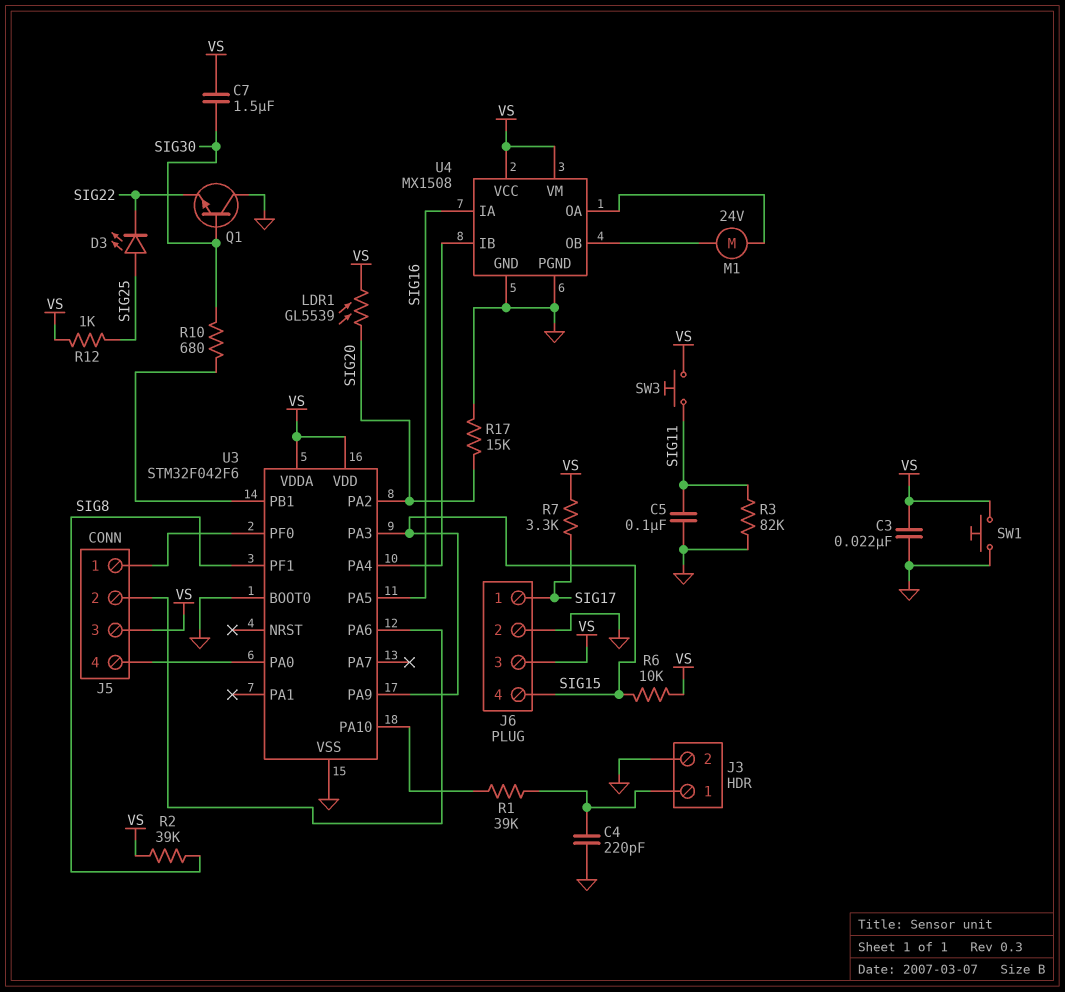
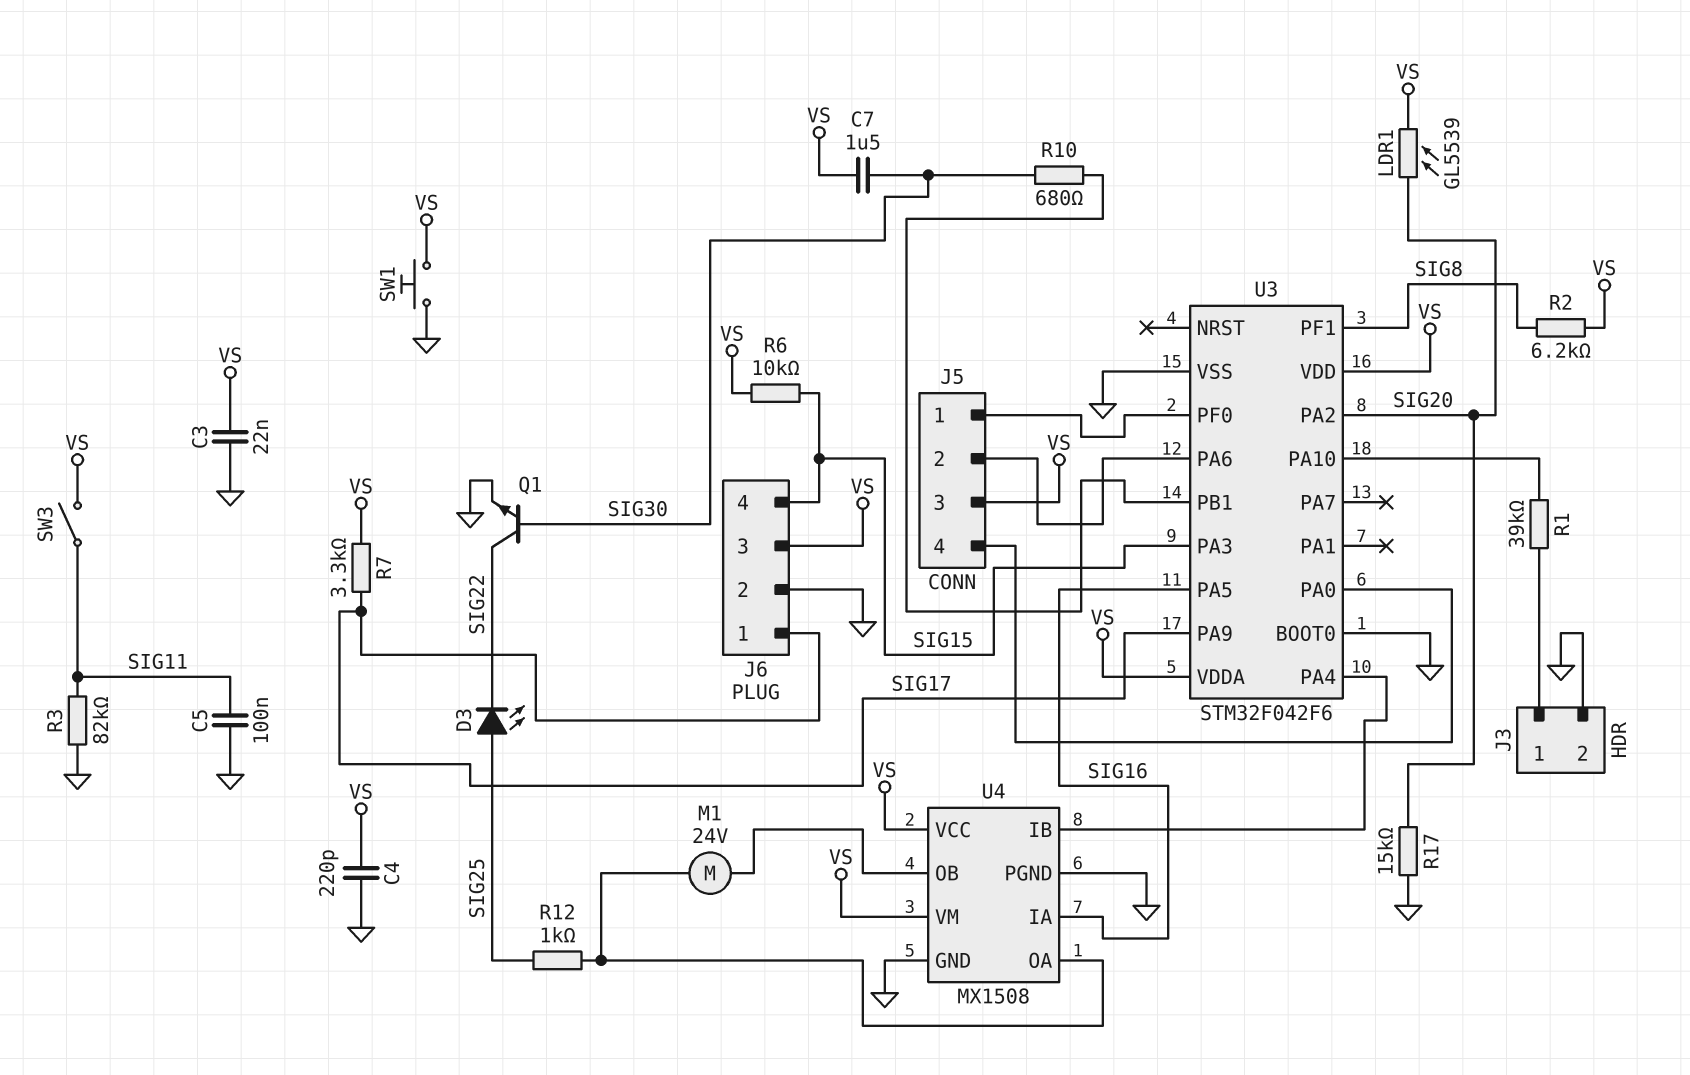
C4: 220pF (GND, J3/1) -> 220pF (GND, VS)
Q1: NPN (B SIG30, C GND, E SIG22) -> NPN (B SIG30, C SIG22, E GND)
R2: 39k (SIG8, VS) -> 6.2k (SIG8, VS)
R12: 1k (SIG25, VS) -> 1k (SIG25, U4/OA)
SW3: button (SIG11, VS) -> switch (SIG11, VS)
U3 pin PA9: SIG15 -> SIG17

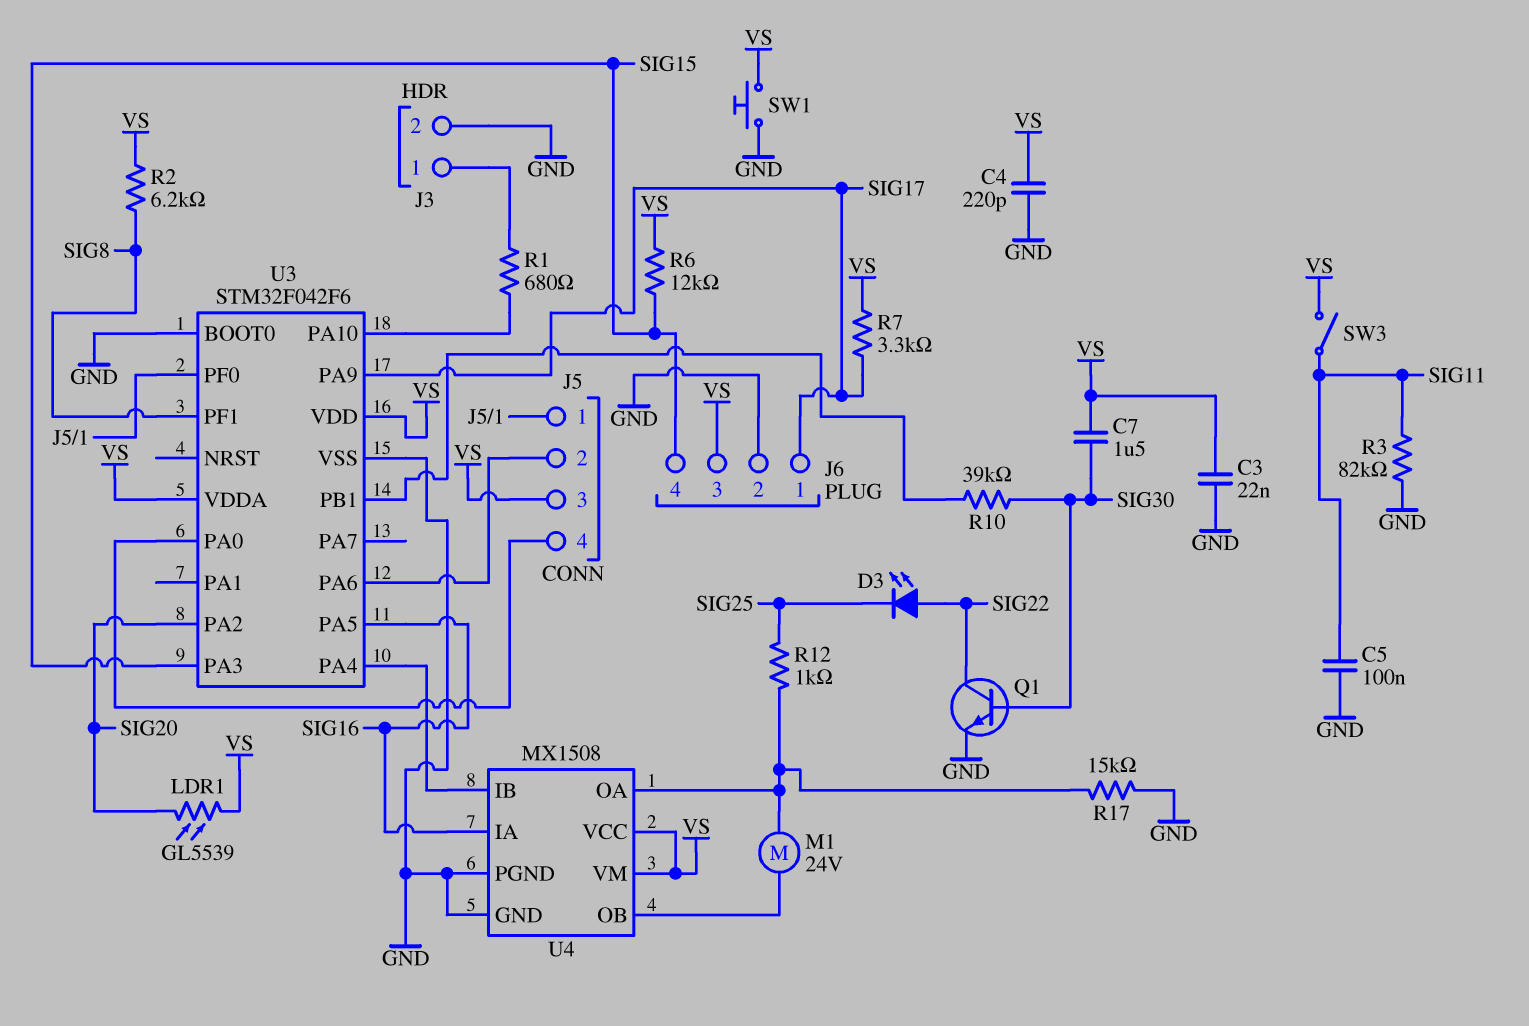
D3: LED (A SIG25, K SIG22) -> LED (A SIG22, K SIG25)
R1: 39k (J3/1, U3/PA10) -> 680 (J3/1, U3/PA10)
R6: 10k (SIG15, VS) -> 12k (SIG15, VS)
R10: 680 (SIG30, U3/PB1) -> 39k (SIG30, U3/PB1)
R17: 15k (GND, SIG20) -> 15k (GND, U4/OA)

